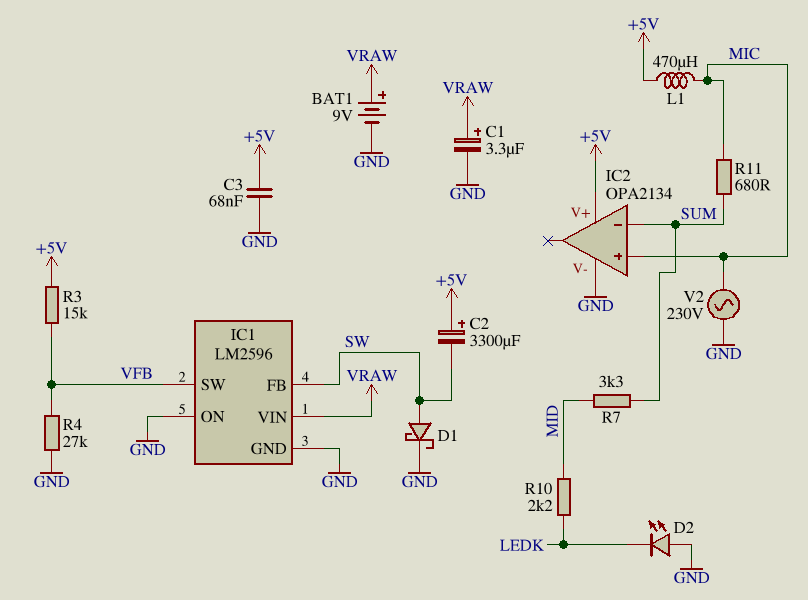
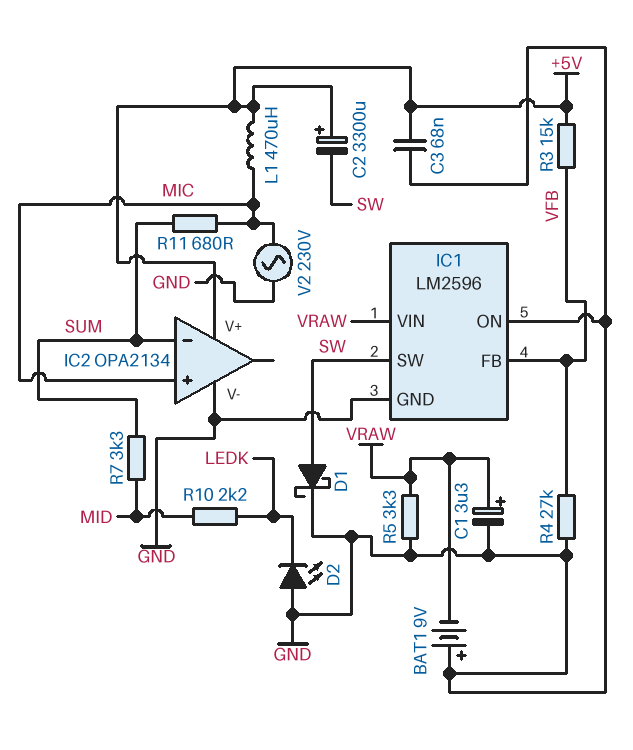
BAT1: 9V (plus VRAW, minus GND) -> 9V (plus GND, minus VRAW)
IC1 pin FB: SW -> VFB
IC1 pin SW: VFB -> SW
R5: none -> 3.3k (GND, VRAW)

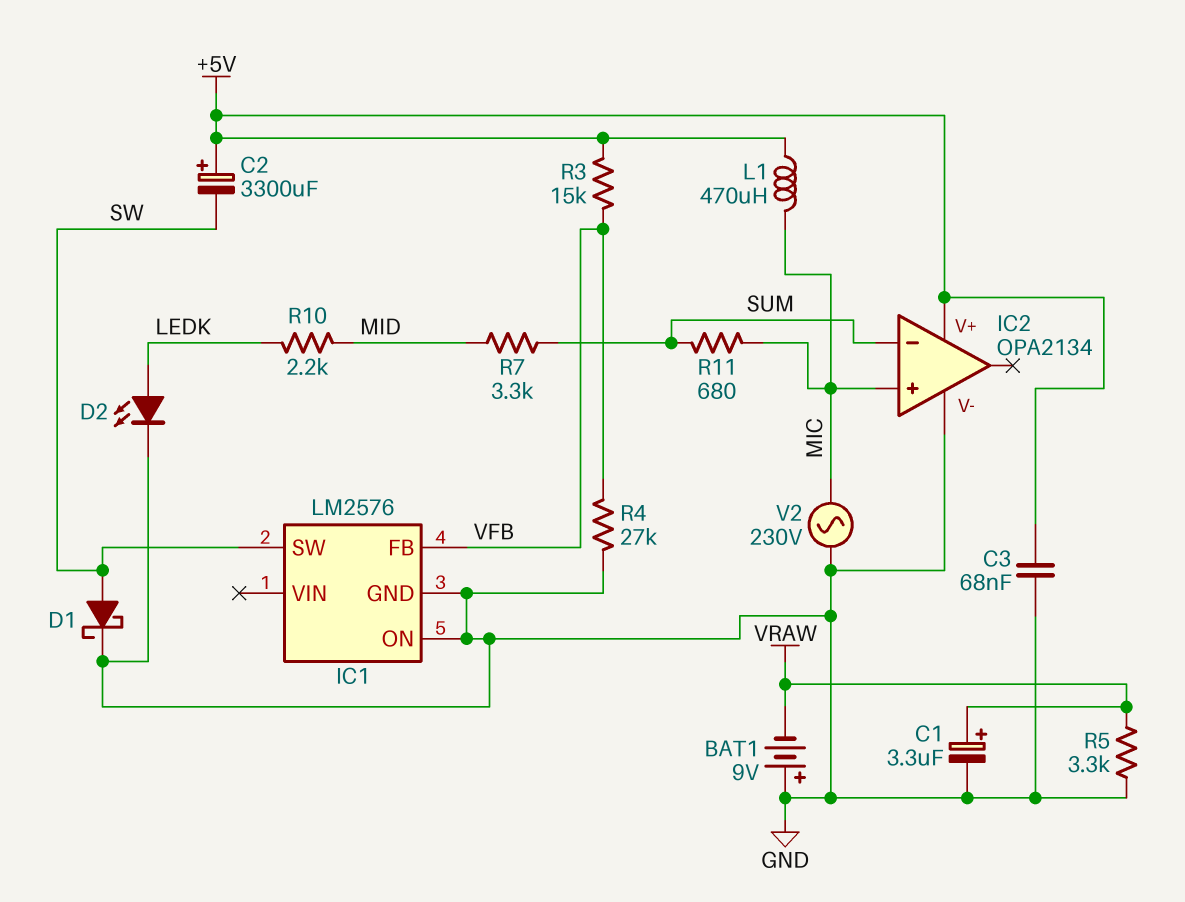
D2: LED (A GND, K LEDK) -> LED (A LEDK, K GND)
IC1: LM2596 -> LM2576
IC1 pin VIN: VRAW -> none

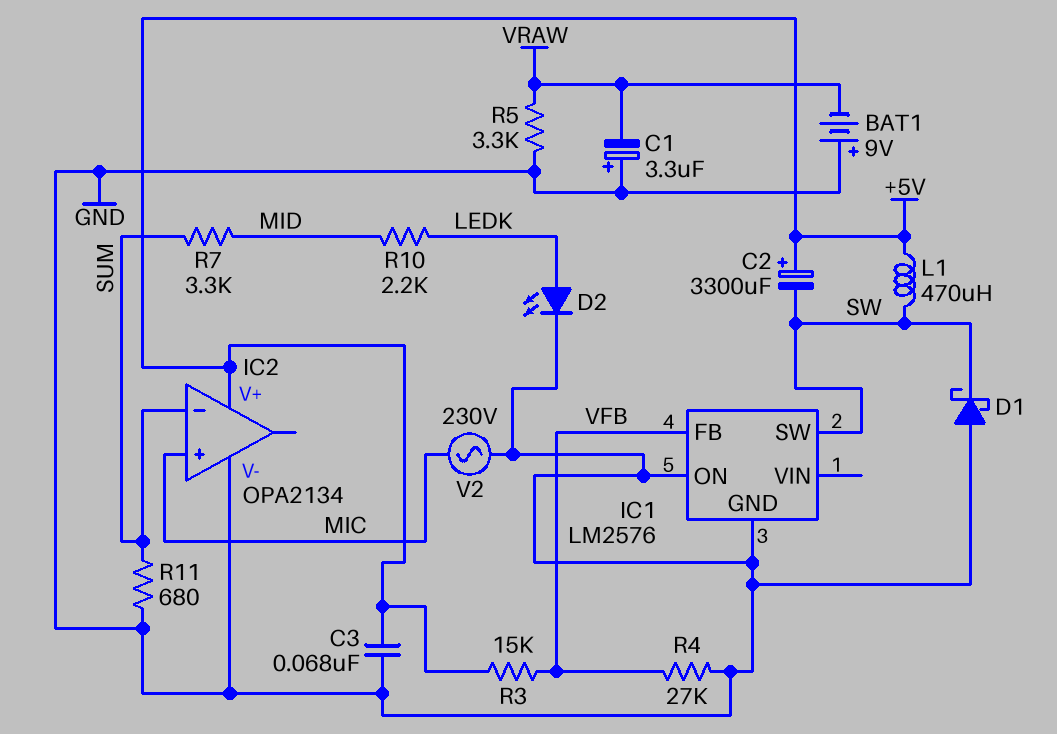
C1: 3.3uF (plus VRAW, minus GND) -> 3.3uF (plus GND, minus VRAW)
D1: schottky (A SW, K GND) -> schottky (A GND, K SW)
L1: 470uH (+5V, MIC) -> 470uH (+5V, SW)
R11: 680 (MIC, SUM) -> 680 (GND, SUM)

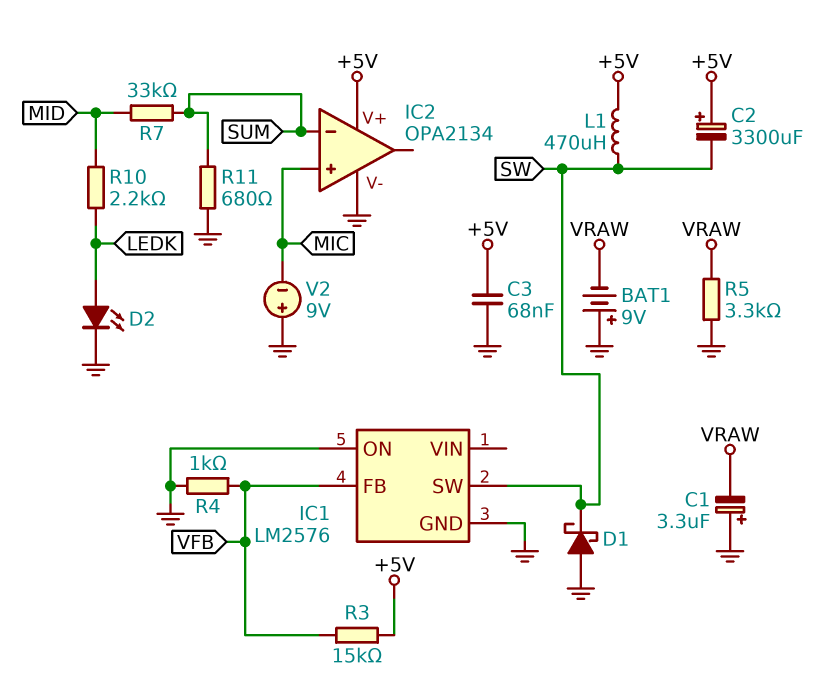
R4: 27k (GND, VFB) -> 1k (GND, VFB)
R7: 3.3k (MID, SUM) -> 33k (MID, SUM)
V2: AC 230V (GND, MIC) -> 9V (plus GND, minus MIC)

